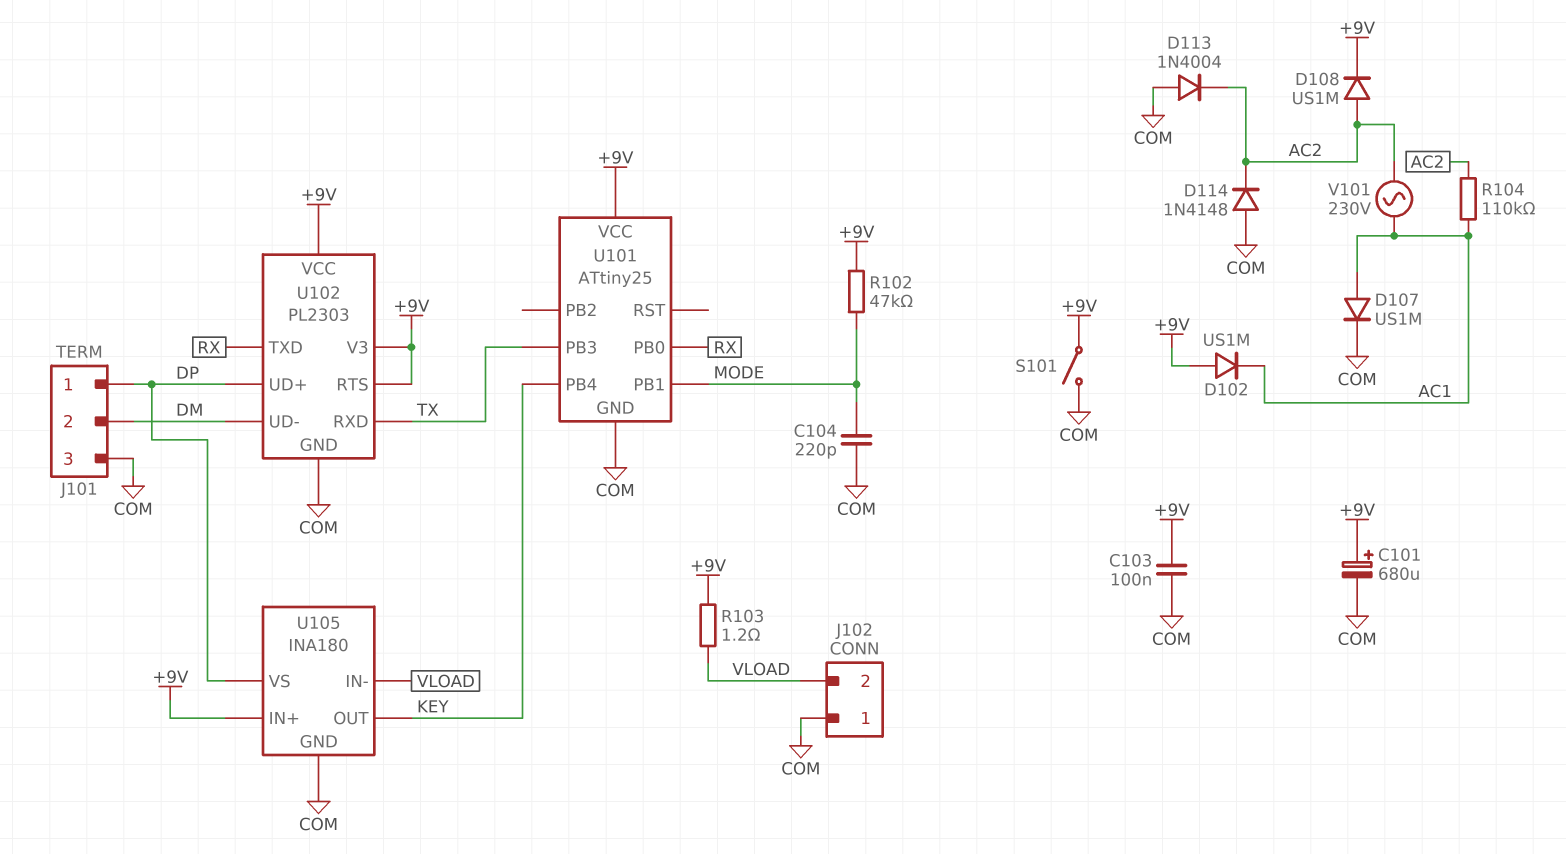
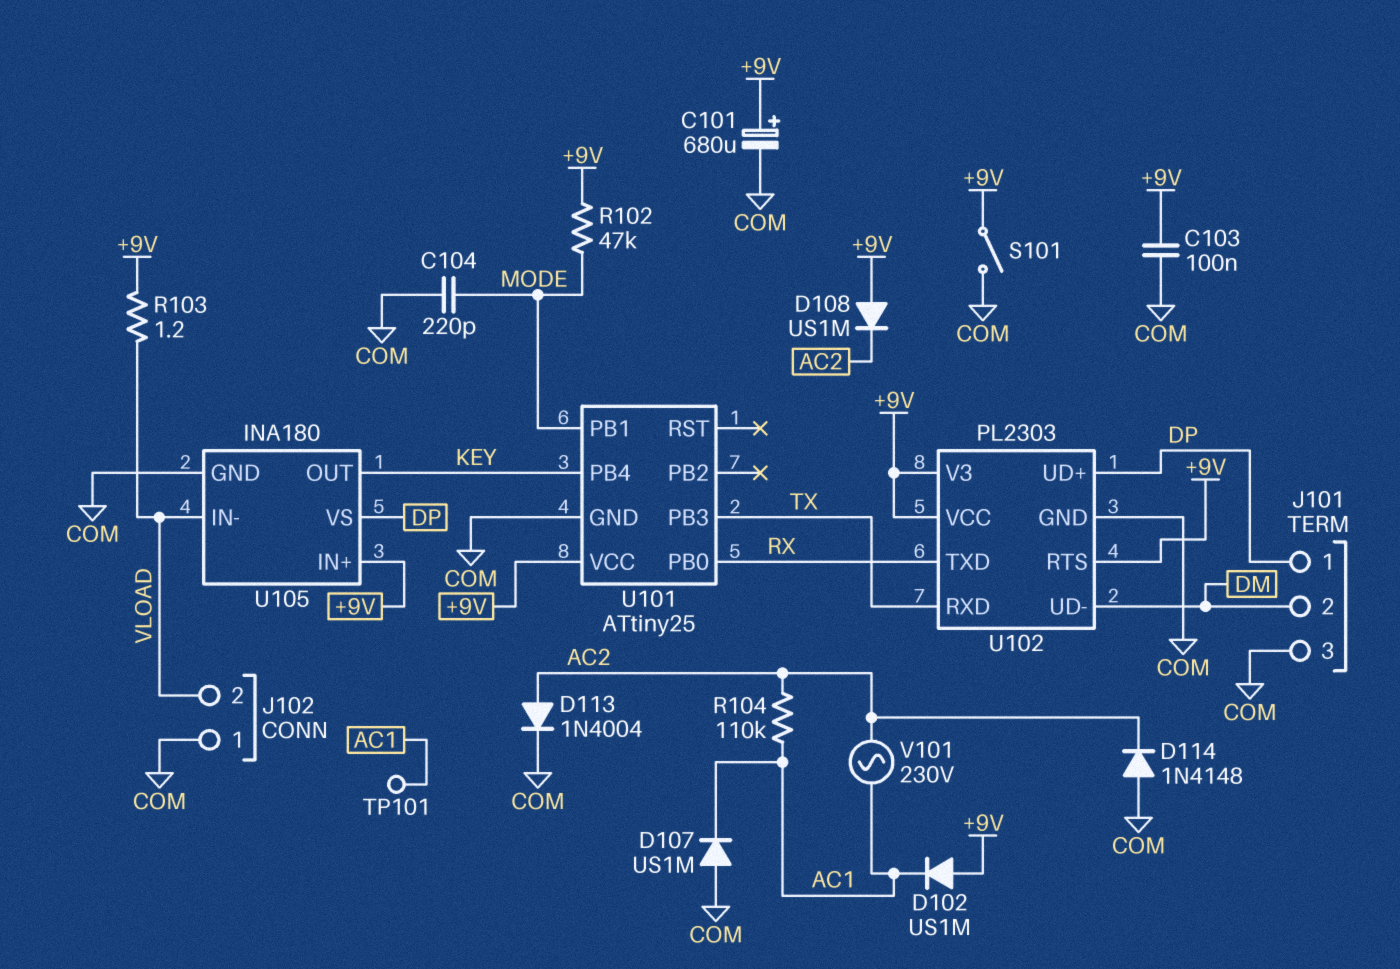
D107: diode US1M (A AC1, K COM) -> diode US1M (A COM, K AC1)
D108: diode US1M (A AC2, K +9V) -> diode US1M (A +9V, K AC2)
D113: diode 1N4004 (A COM, K AC2) -> diode 1N4004 (A AC2, K COM)
TP101: none -> test point (AC1)

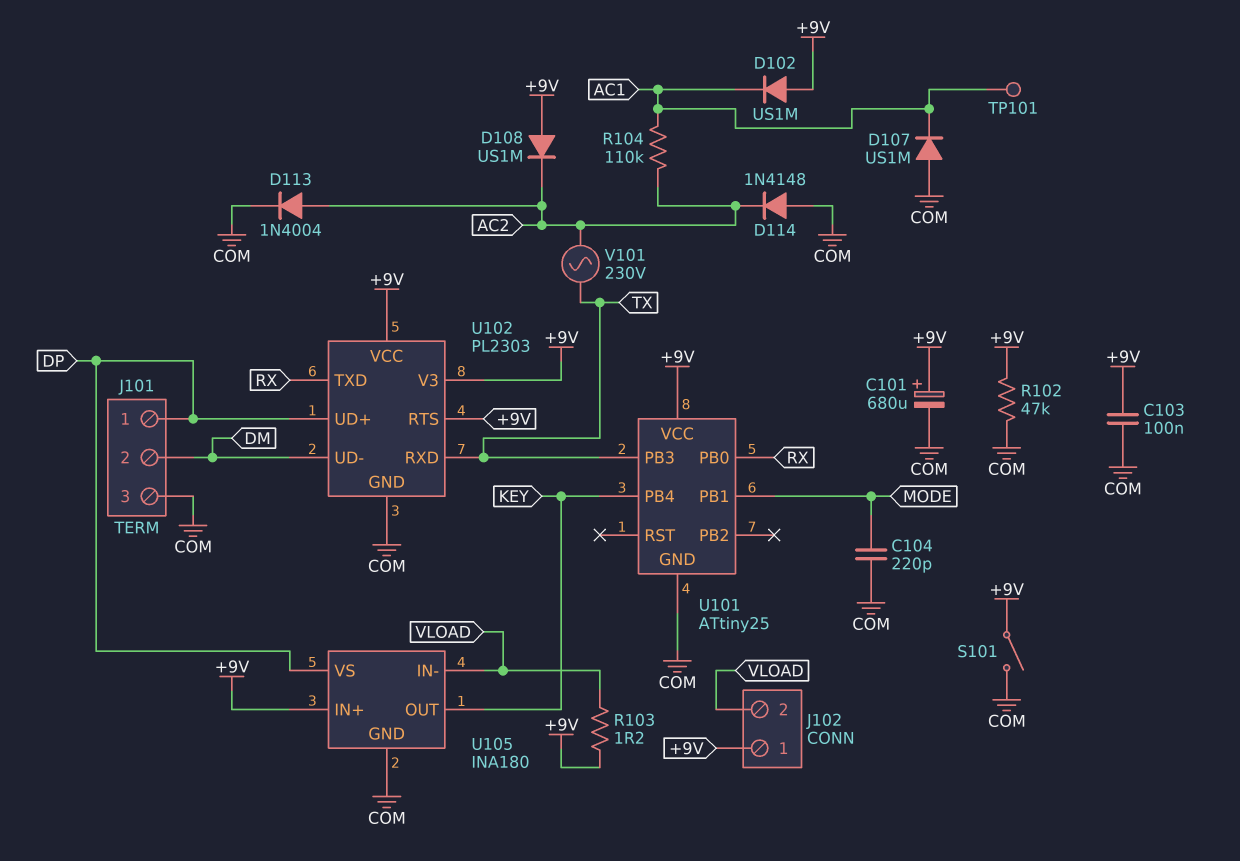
J102 pin 1: COM -> +9V
R102: 47k (+9V, MODE) -> 47k (+9V, COM)
V101: AC 230V (AC1, AC2) -> AC 230V (AC2, TX)

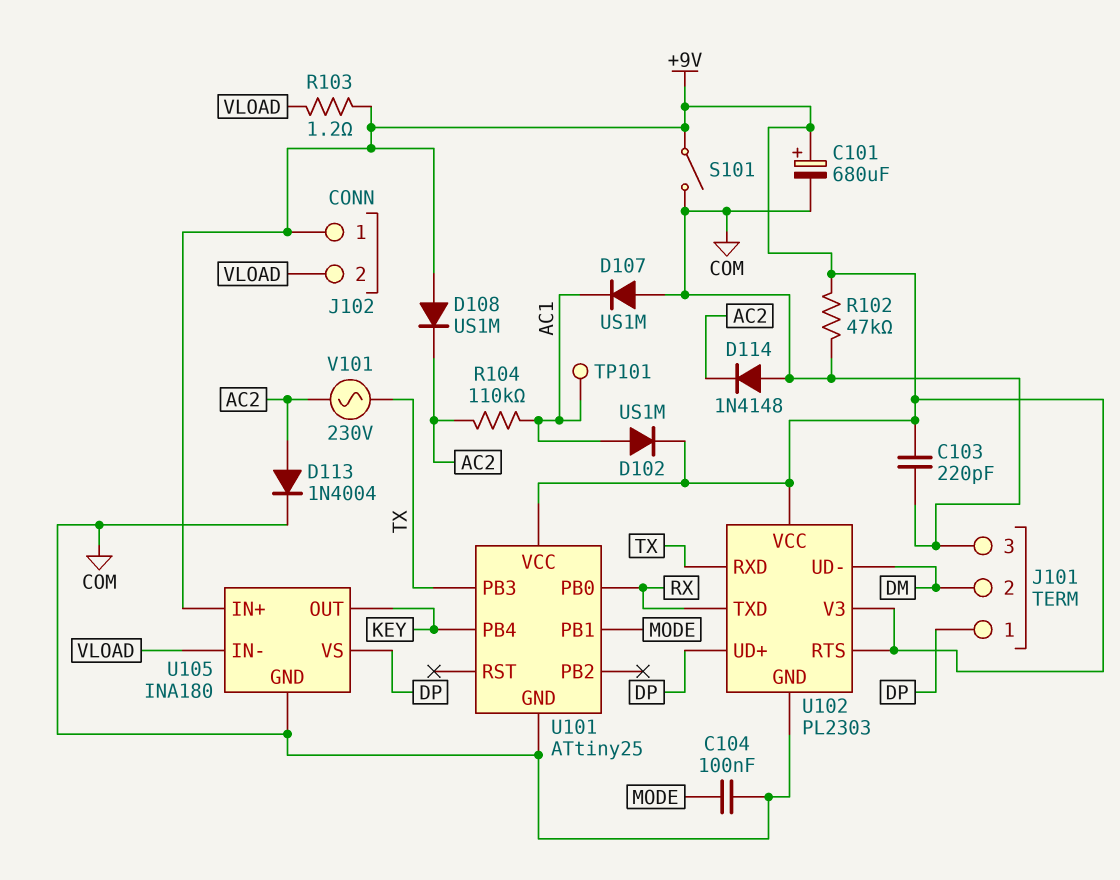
C103: 100nF (+9V, COM) -> 220pF (+9V, COM)
C104: 220pF (COM, MODE) -> 100nF (COM, MODE)
D102: diode US1M (A +9V, K AC1) -> diode US1M (A AC1, K +9V)

